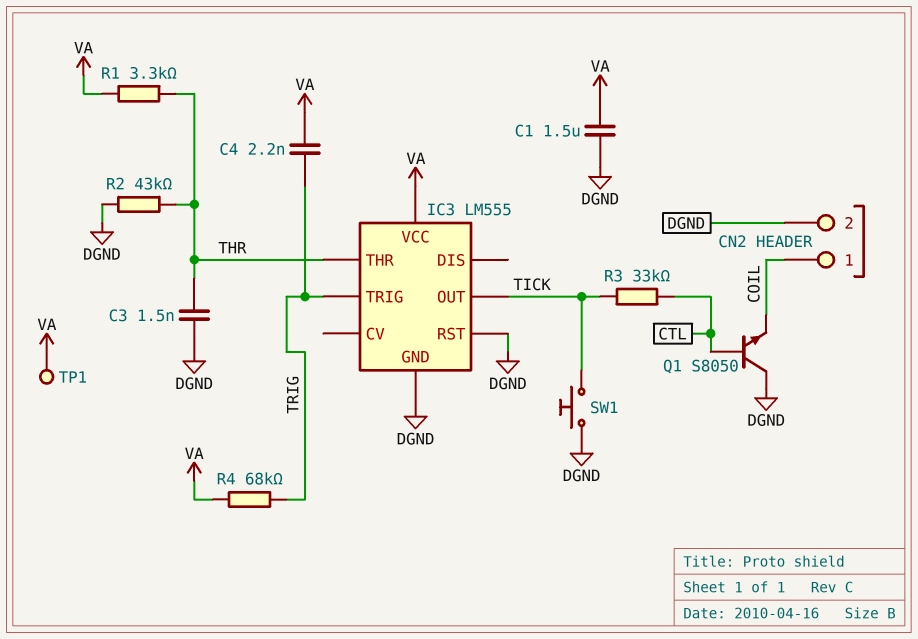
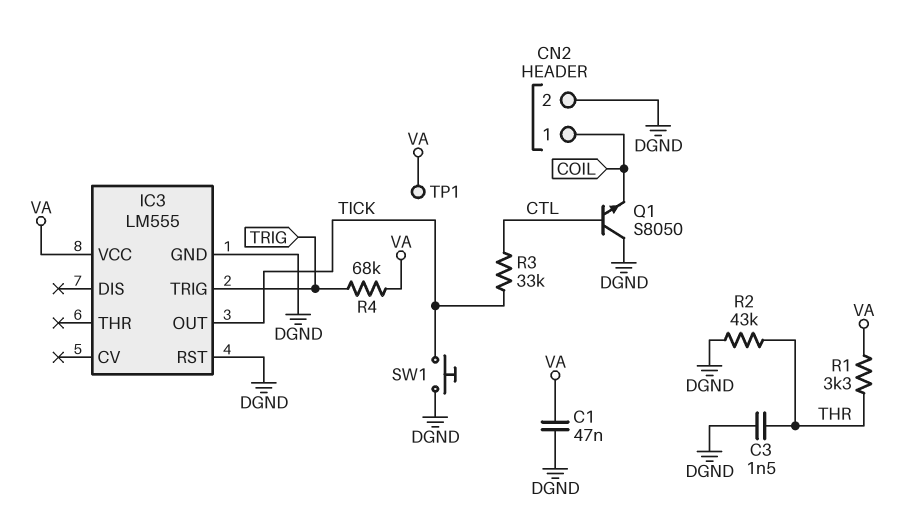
C1: 1.5uF (DGND, VA) -> 47nF (DGND, VA)
C4: 2.2nF (TRIG, VA) -> none
IC3 pin THR: THR -> none

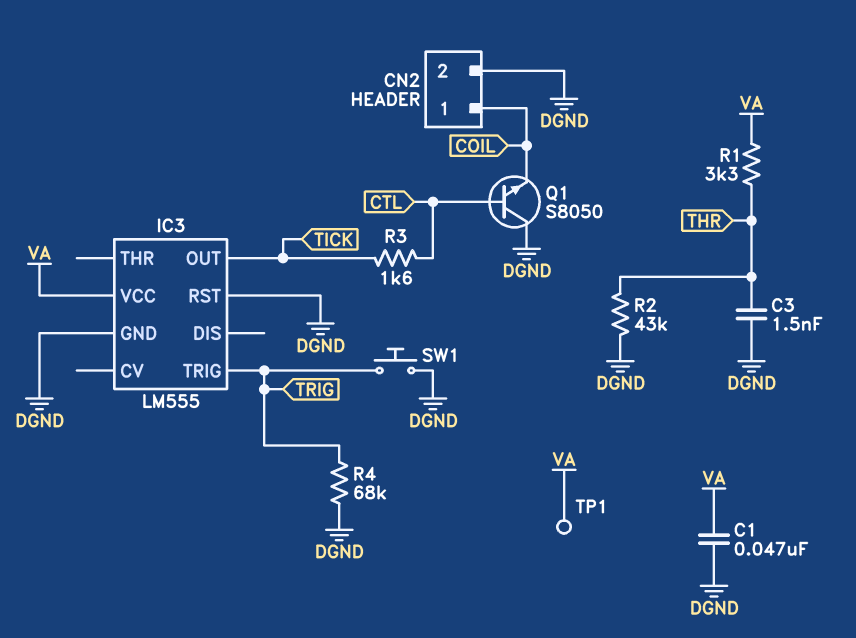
R3: 33k (CTL, TICK) -> 1.6k (CTL, TICK)
R4: 68k (TRIG, VA) -> 68k (DGND, TRIG)
SW1: button (DGND, TICK) -> button (DGND, TRIG)

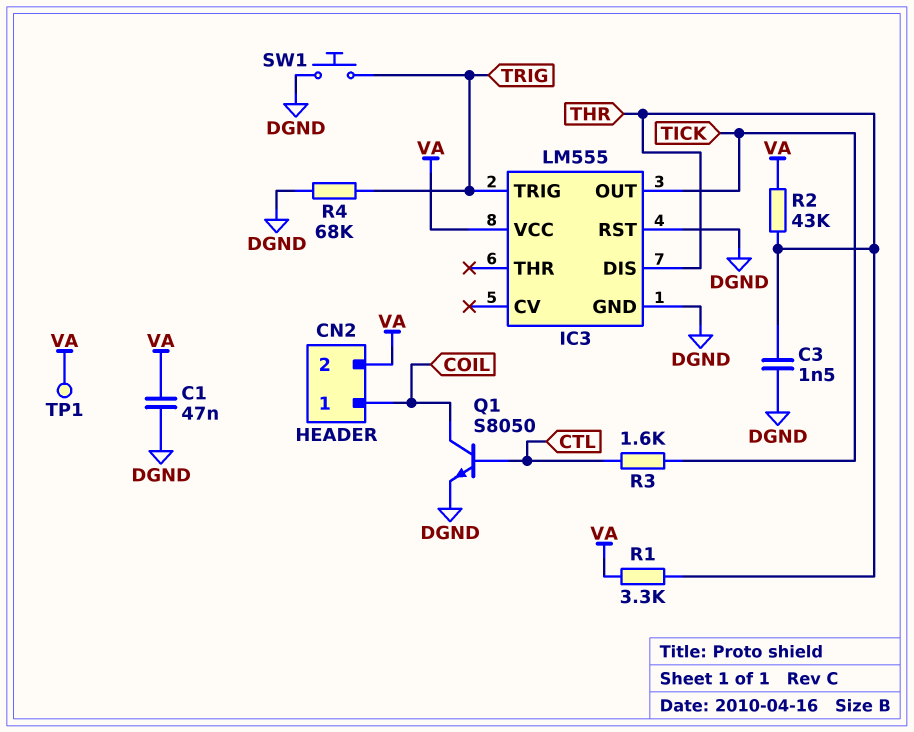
CN2 pin 2: DGND -> VA
IC3 pin DIS: none -> THR
Q1: NPN S8050 (B CTL, C DGND, E COIL) -> NPN S8050 (B CTL, C COIL, E DGND)
R2: 43k (DGND, THR) -> 43k (THR, VA)

